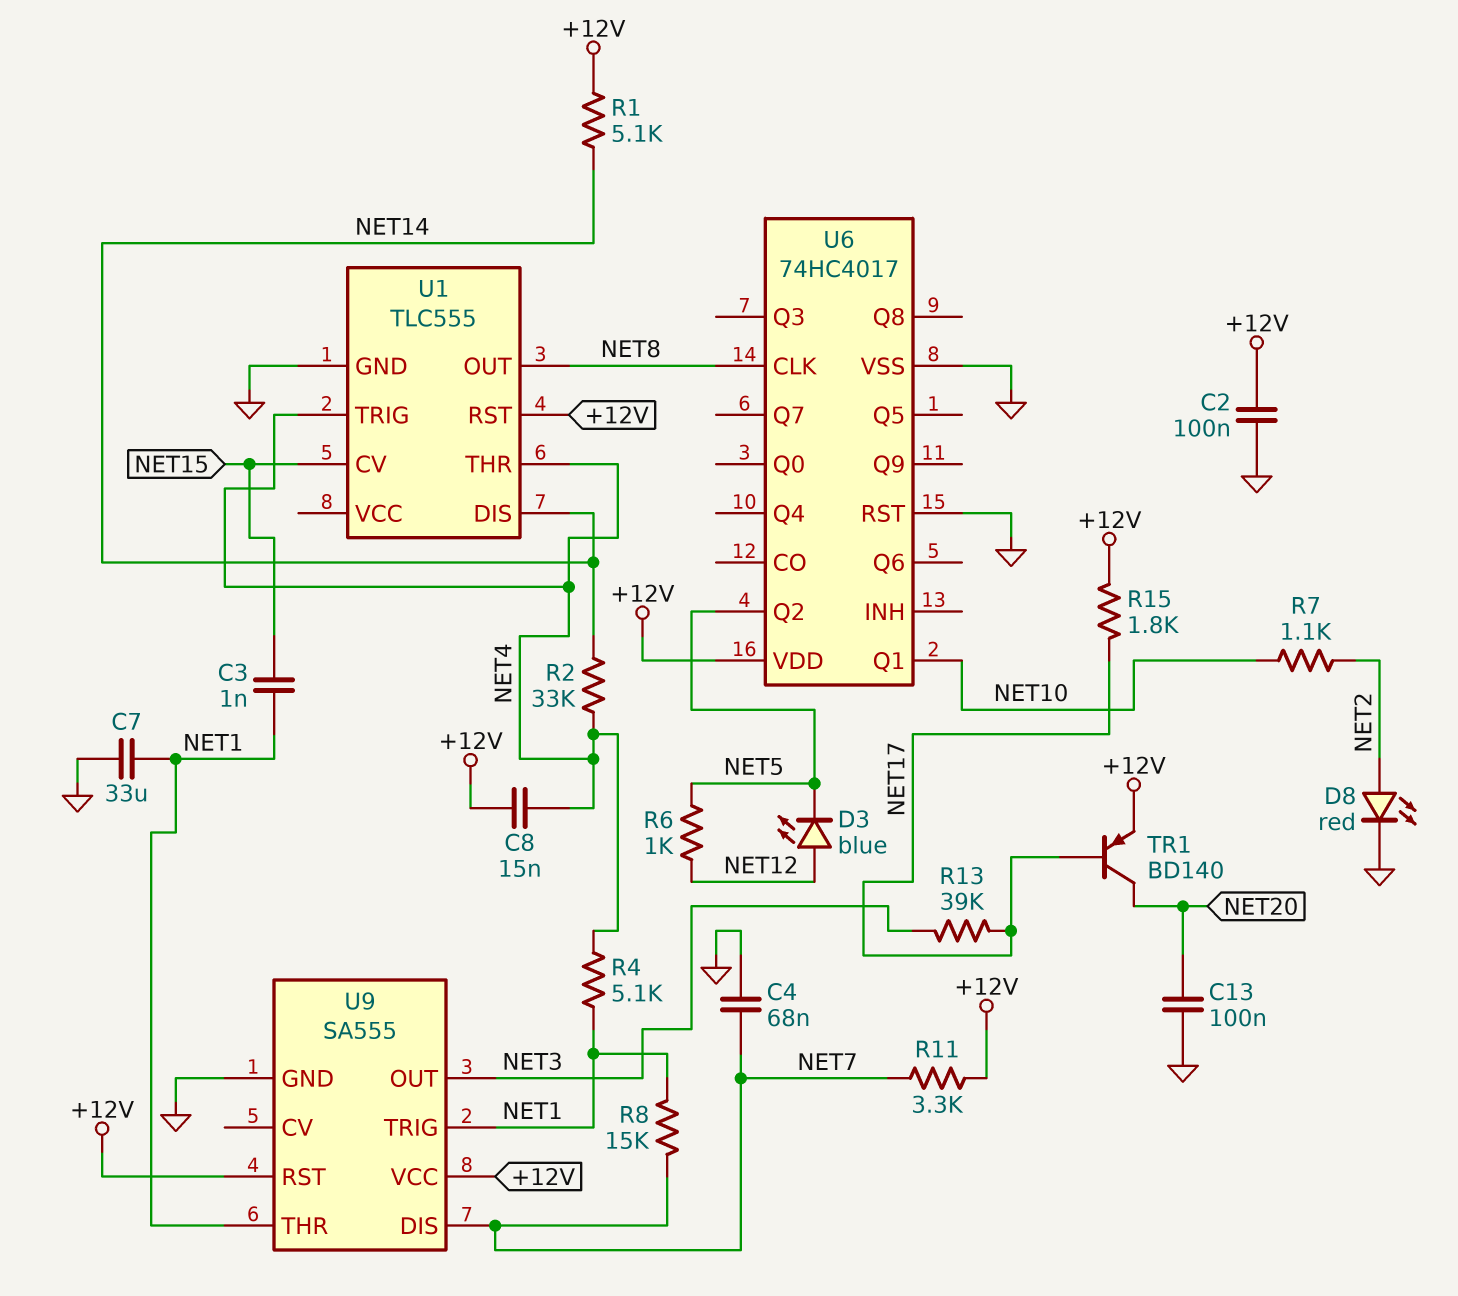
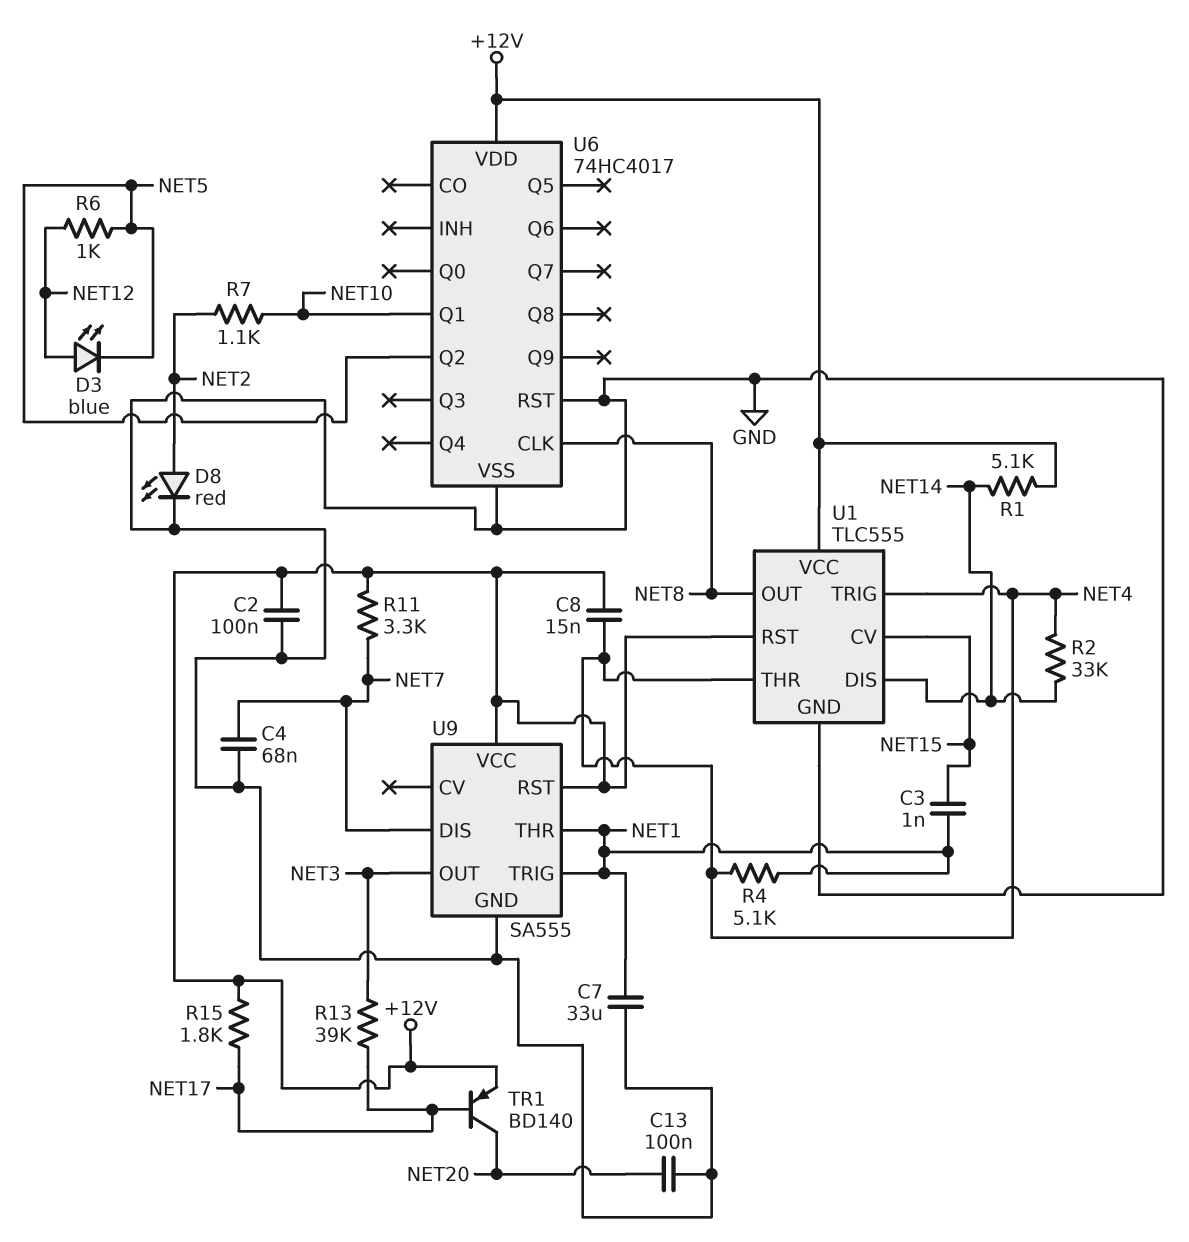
R8: 15k (NET1, NET7) -> none
U1 pin VCC: none -> +12V

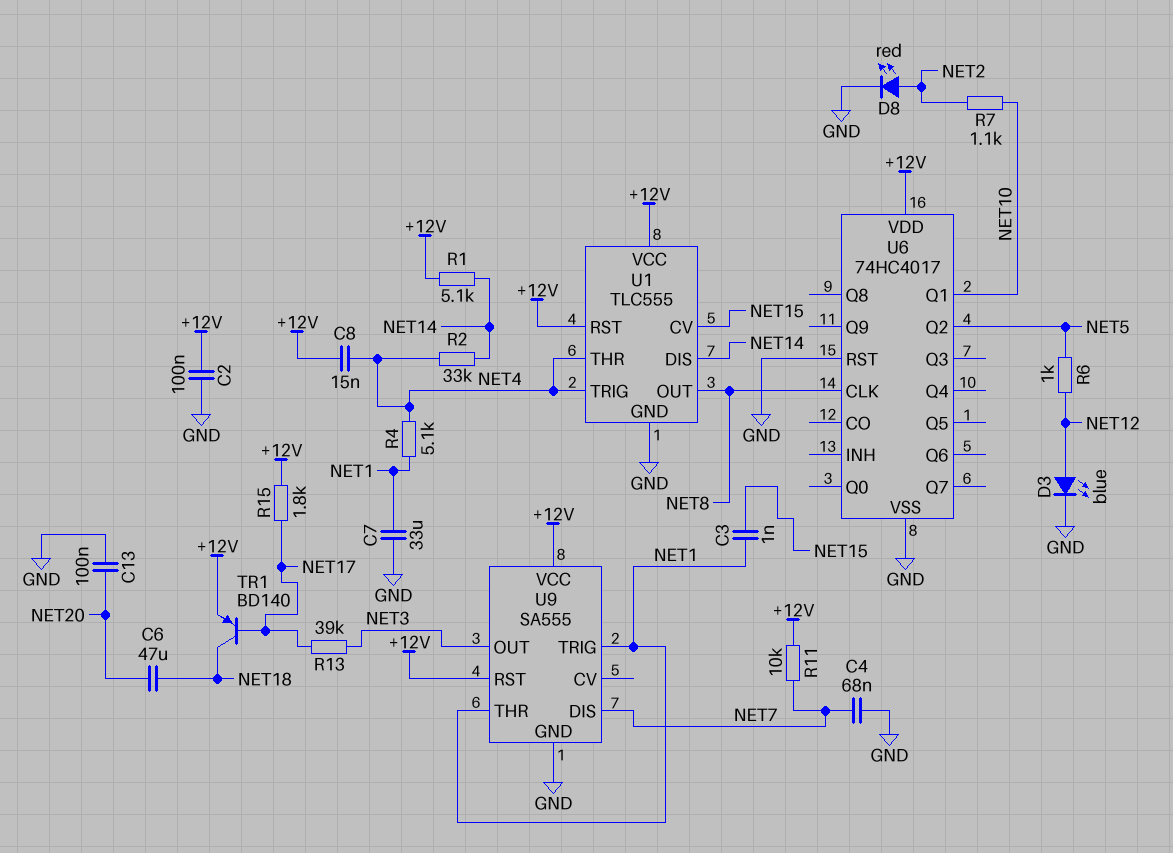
C6: none -> 47uF (NET18, NET20)
D3: LED blue (A NET12, K NET5) -> LED blue (A NET12, K GND)
R11: 3.3k (+12V, NET7) -> 10k (+12V, NET7)
TR1: PNP BD140 (B NET17, C NET20, E +12V) -> PNP BD140 (B NET17, C NET18, E +12V)

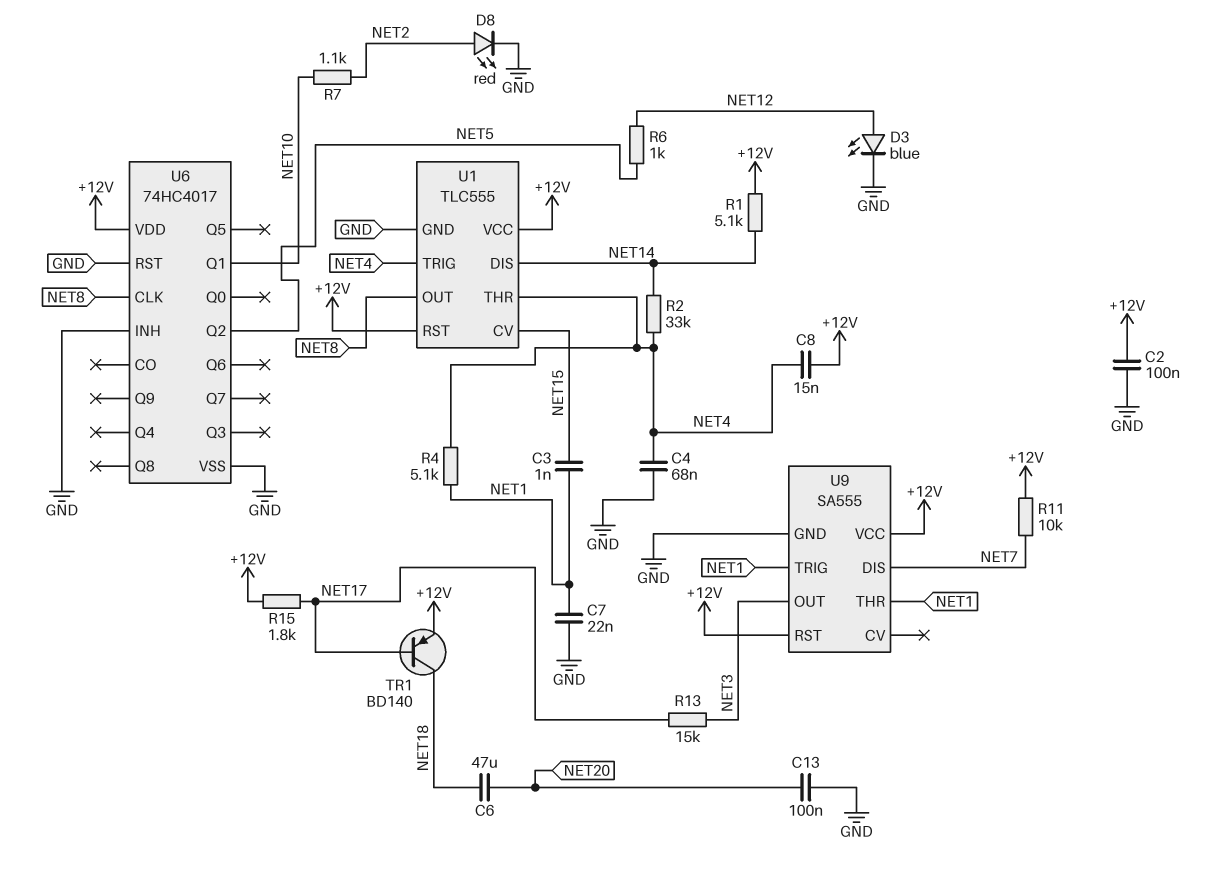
C4: 68nF (GND, NET7) -> 68nF (GND, NET4)
C7: 33uF (GND, NET1) -> 22nF (GND, NET1)
R13: 39k (NET3, NET17) -> 15k (NET3, NET17)
U6 pin INH: none -> GND

